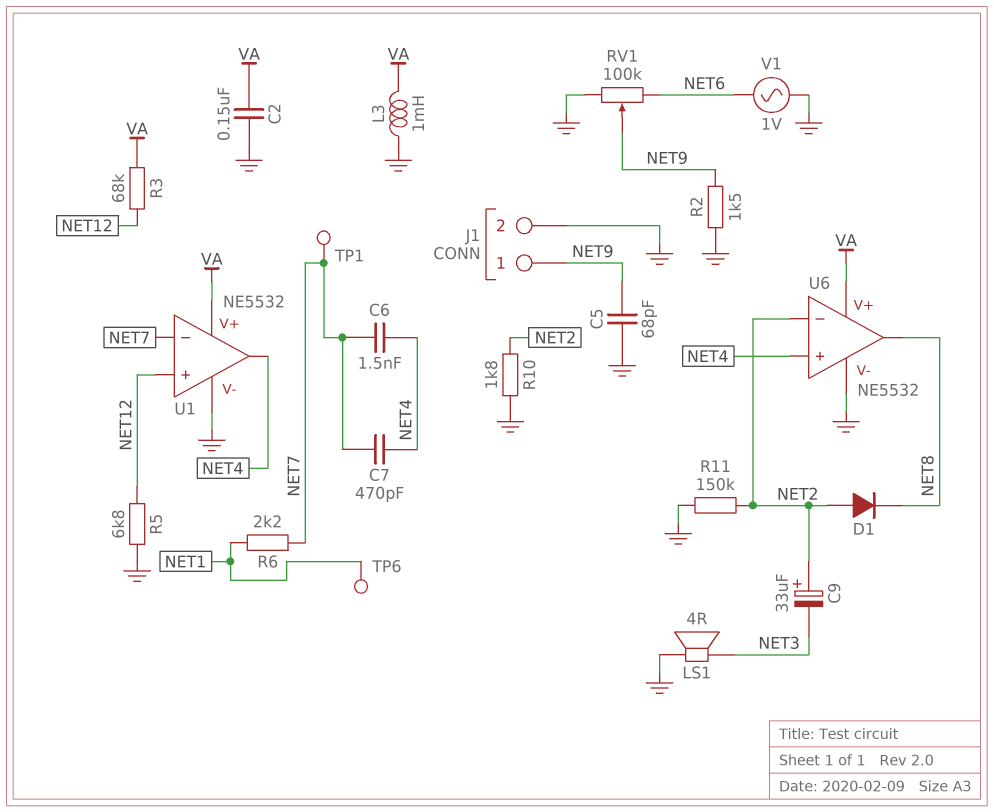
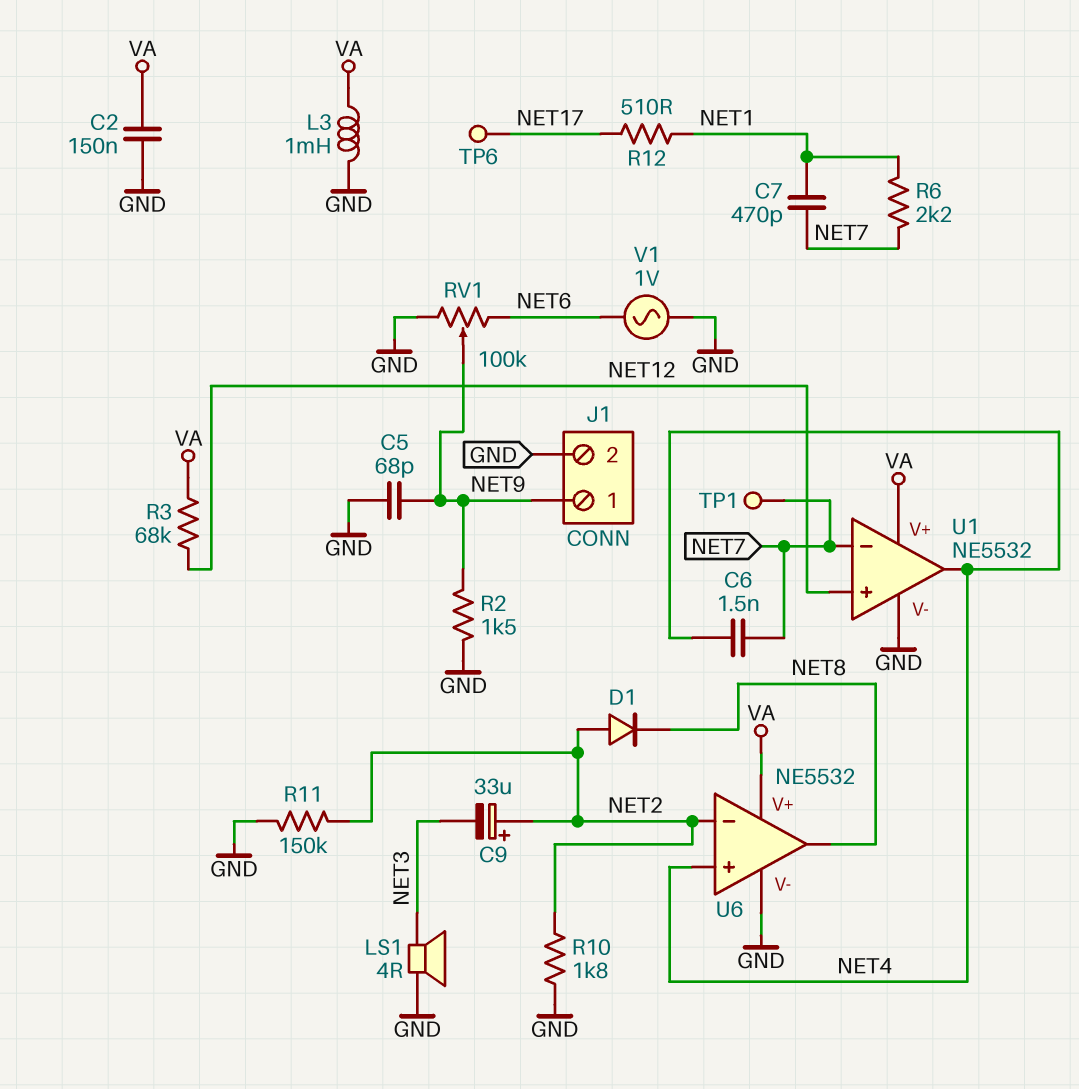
C7: 470pF (NET4, NET7) -> 470pF (NET1, NET7)
R5: 6.8k (GND, NET12) -> none
R12: none -> 510 (NET1, NET17)
TP6: test point (NET1) -> test point (NET17)

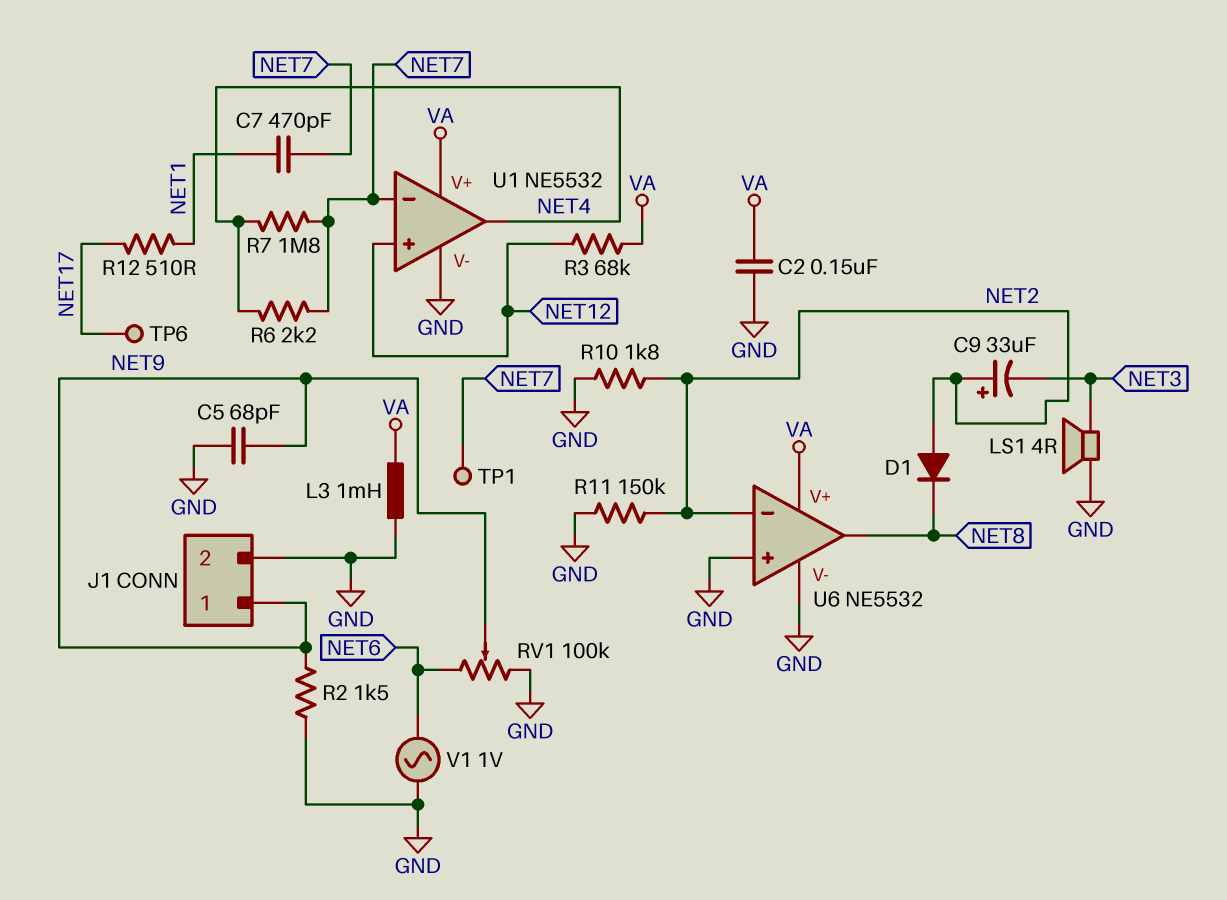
C6: 1.5nF (NET4, NET7) -> none
R6: 2.2k (NET1, NET7) -> 2.2k (NET4, NET7)
R7: none -> 1.8M (NET4, NET7)
U6 pin in+: NET4 -> GND

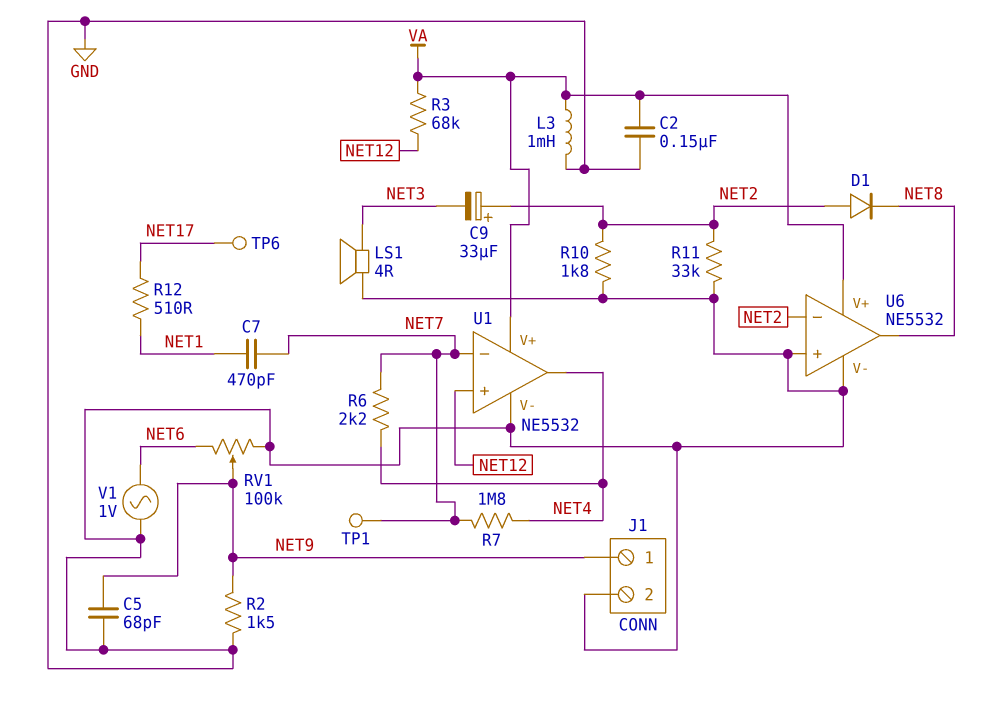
R11: 150k (GND, NET2) -> 33k (GND, NET2)

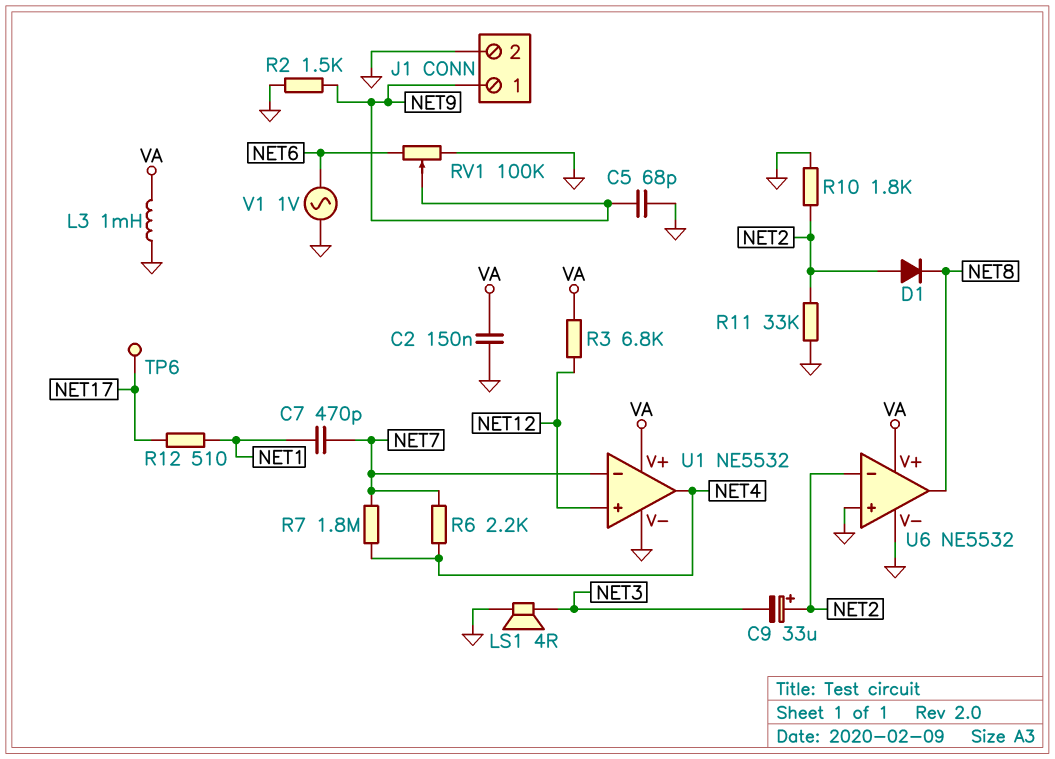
R3: 68k (NET12, VA) -> 6.8k (NET12, VA)
TP1: test point (NET7) -> none

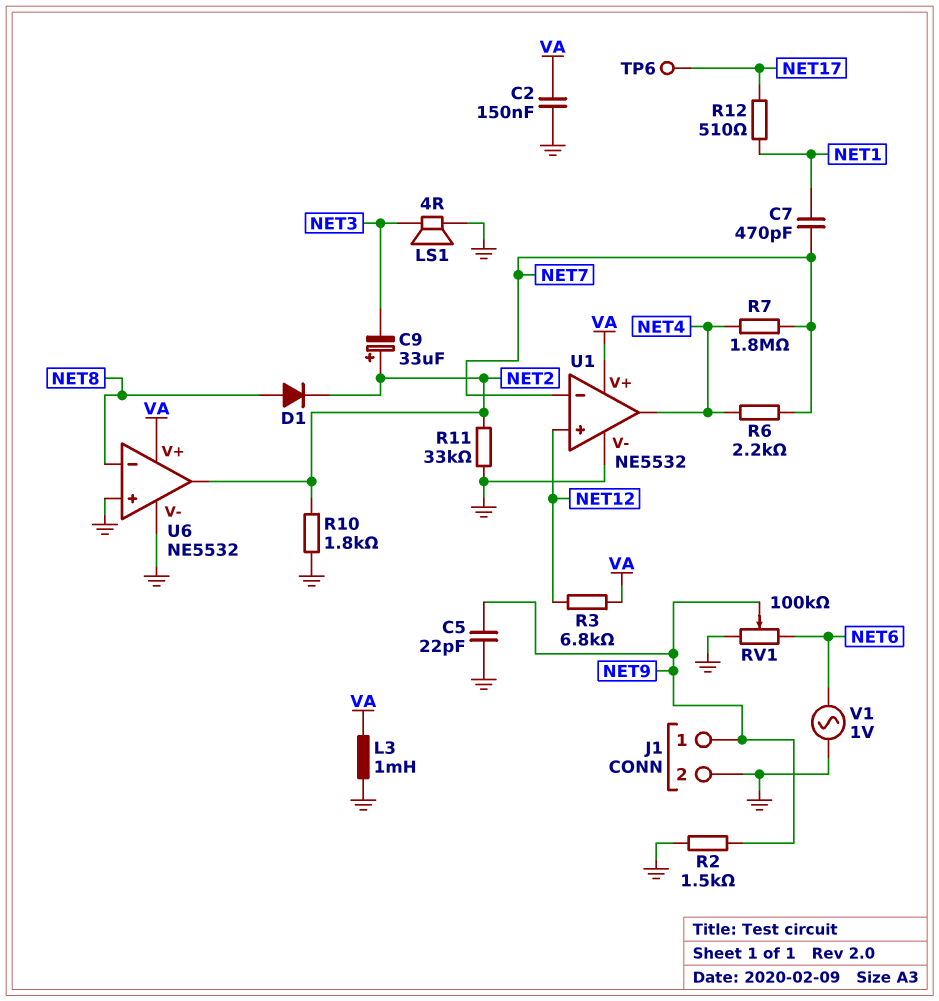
C5: 68pF (GND, NET9) -> 22pF (GND, NET9)
D1: diode (A NET2, K NET8) -> diode (A NET8, K NET2)
U6 pin in-: NET2 -> NET8
U6 pin out: NET8 -> NET2

